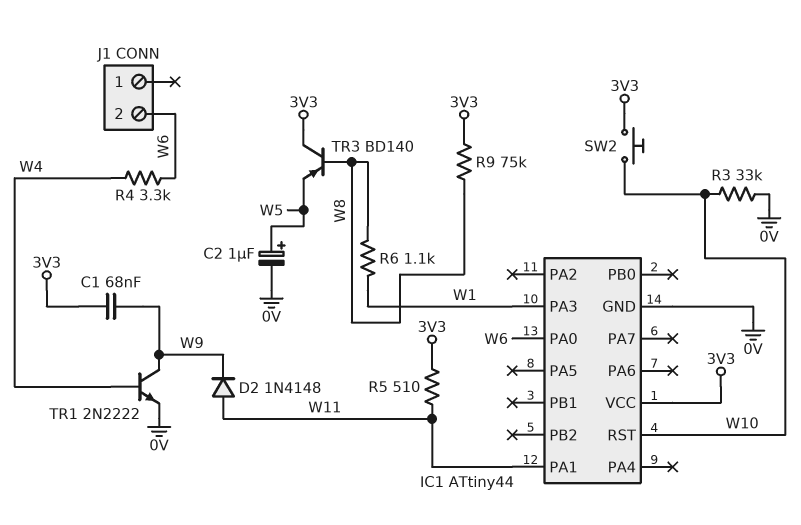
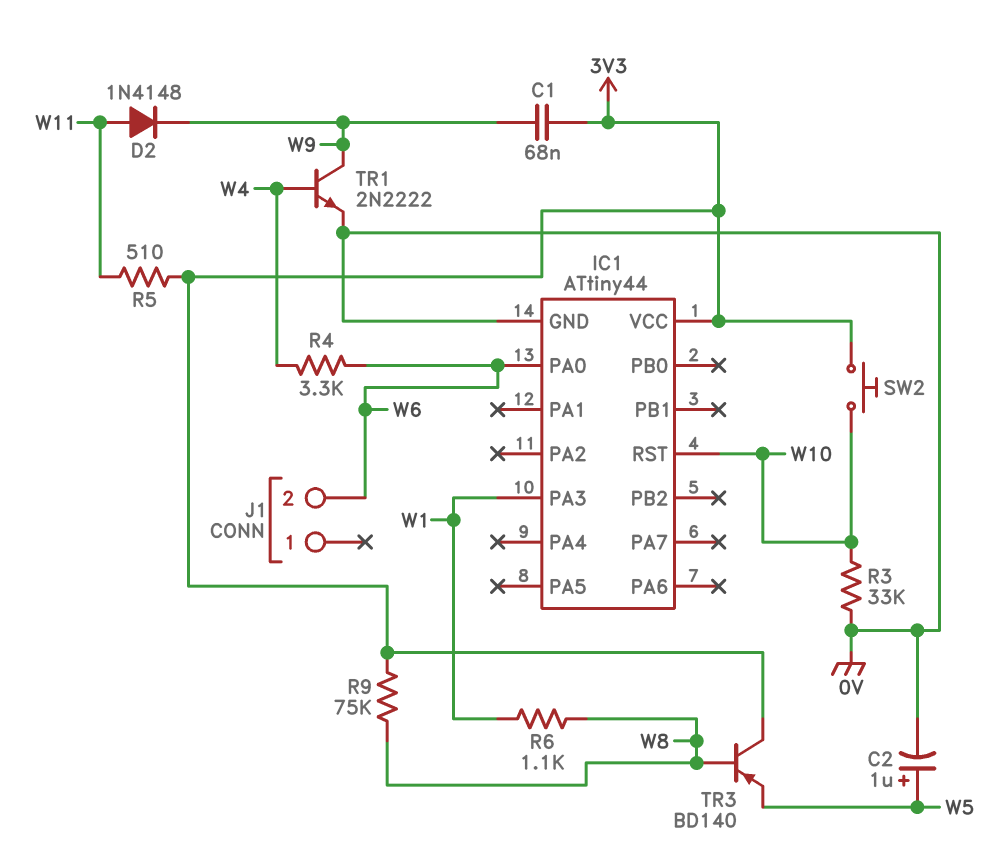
IC1 pin PA1: W11 -> none

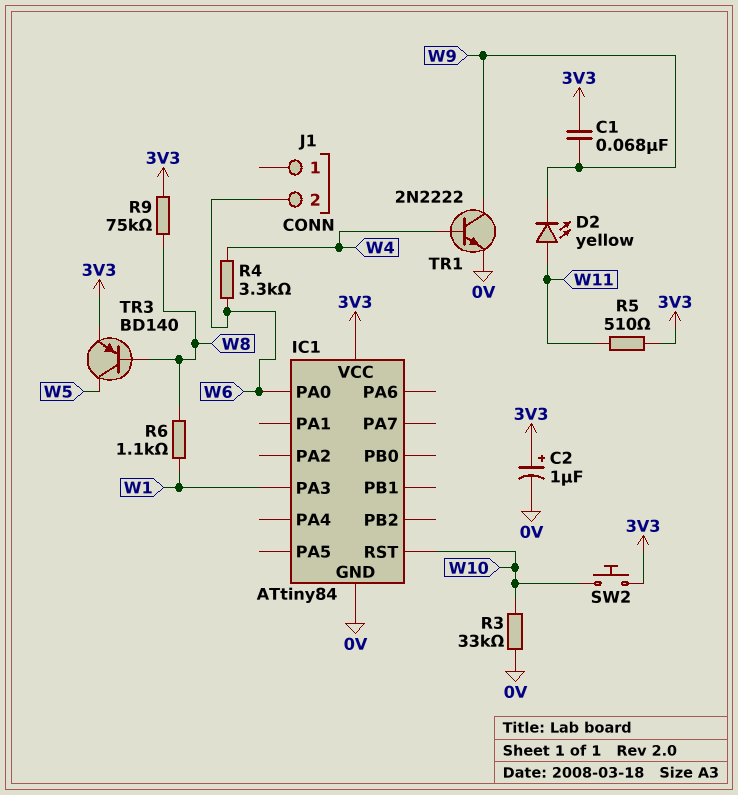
C2: 1uF (plus W5, minus 0V) -> 1uF (plus 3V3, minus 0V)
D2: diode 1N4148 (A W11, K W9) -> LED yellow (A W11, K W9)
IC1: ATtiny44 -> ATtiny84
TR3: PNP BD140 (B W8, C 3V3, E W5) -> PNP BD140 (B W8, C W5, E 3V3)

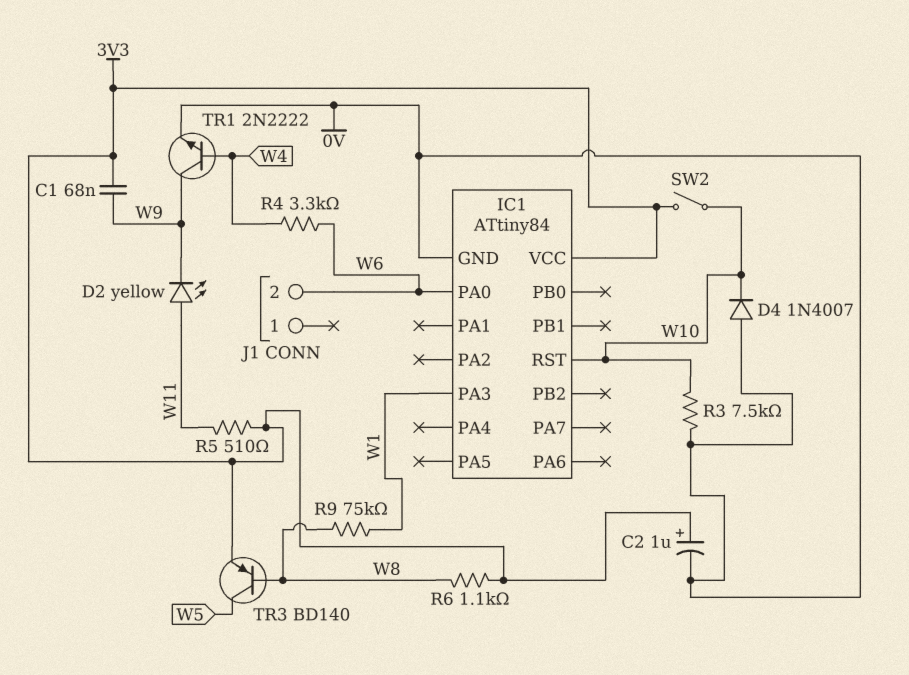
D4: none -> diode 1N4007 (A 0V, K W10)
R3: 33k (0V, W10) -> 7.5k (0V, W10)
R6: 1.1k (W1, W8) -> 1.1k (3V3, W8)
R9: 75k (3V3, W8) -> 75k (W1, W8)
SW2: button (3V3, W10) -> switch (3V3, W10)

